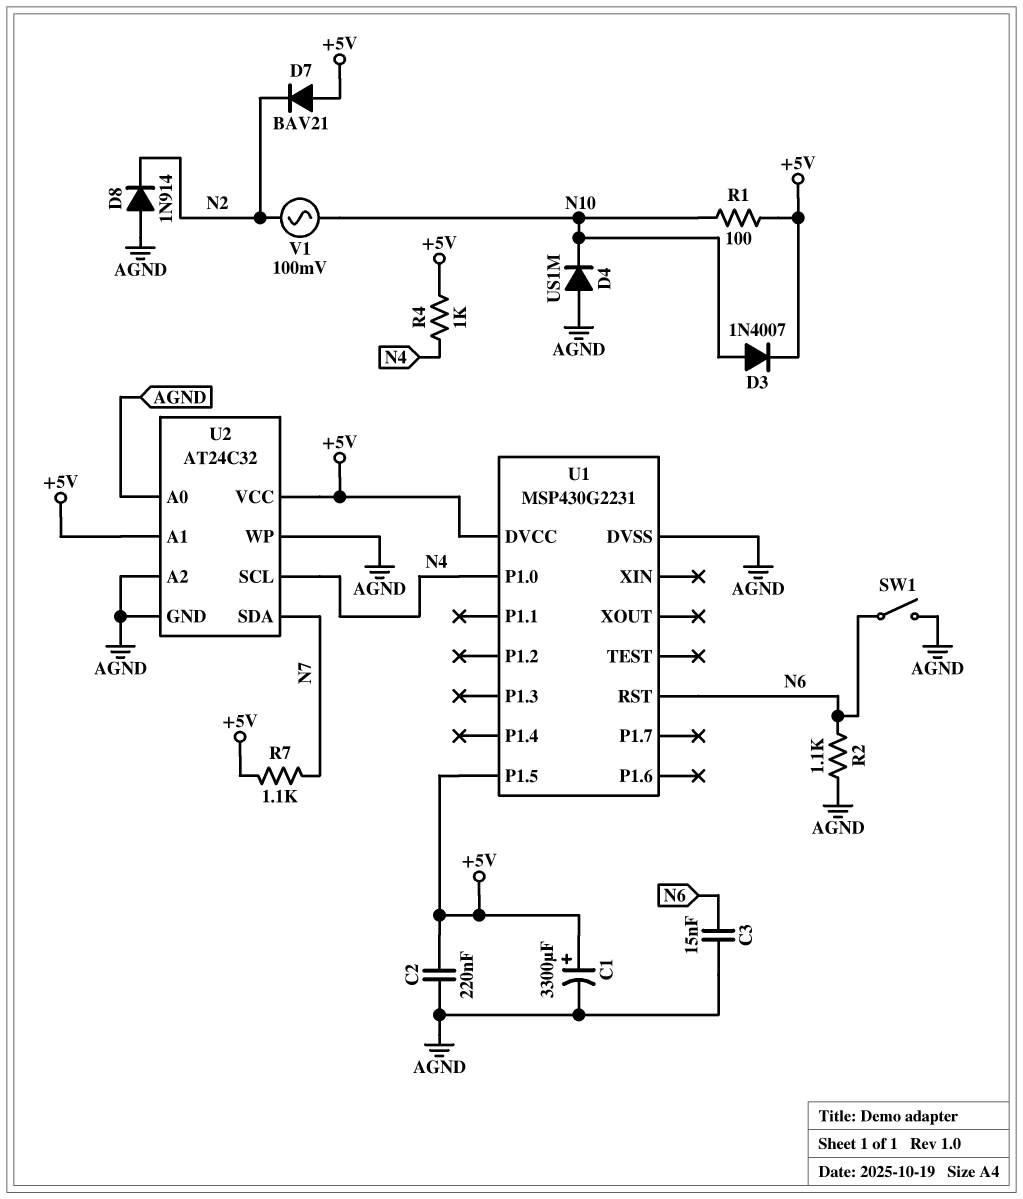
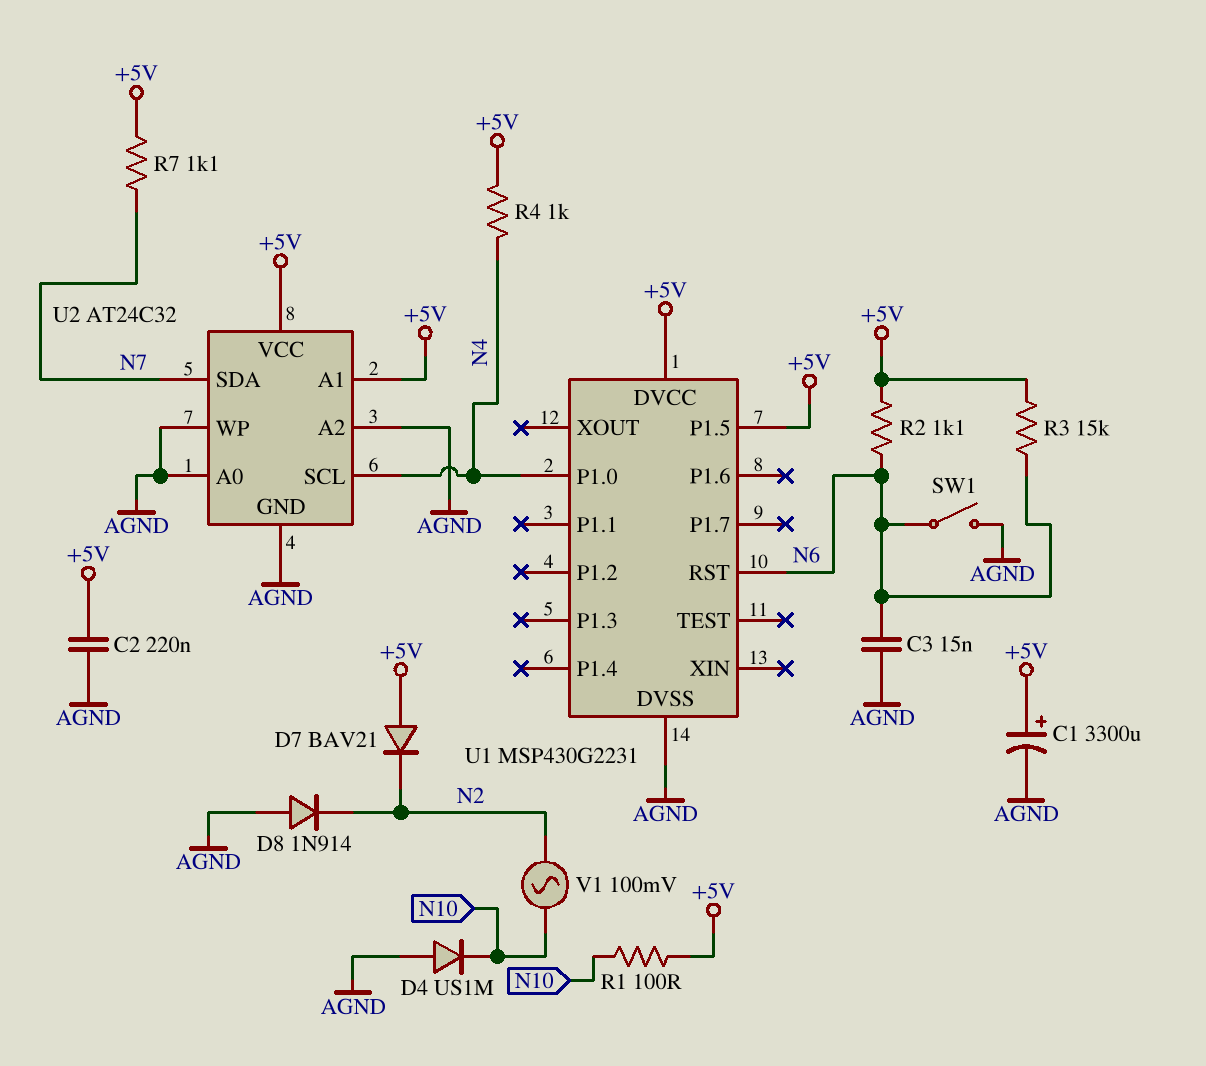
D3: diode 1N4007 (A N10, K +5V) -> none
R2: 1.1k (AGND, N6) -> 1.1k (+5V, N6)
R3: none -> 15k (+5V, N6)

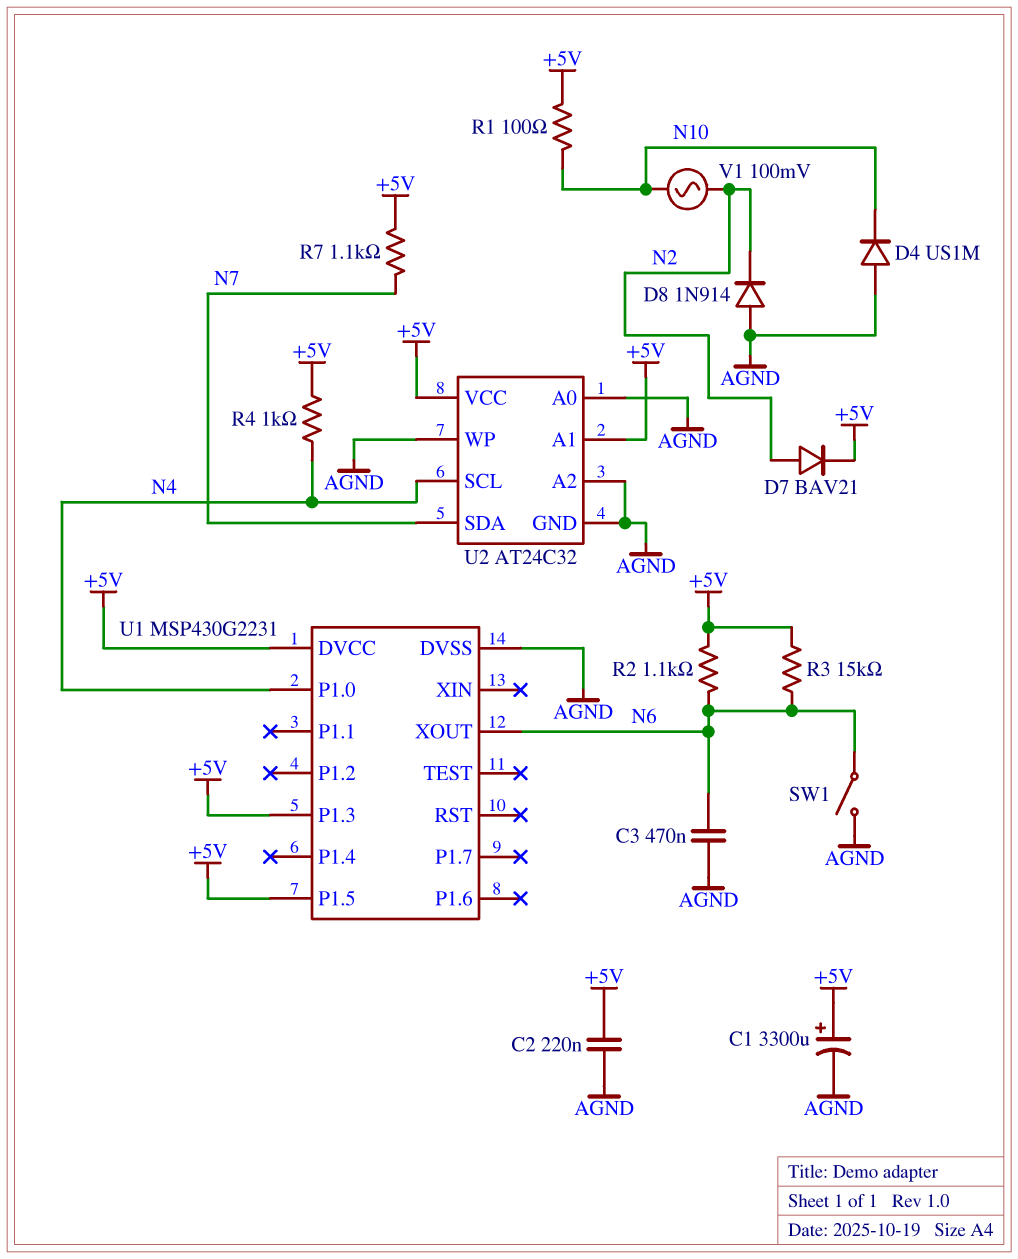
C3: 15nF (AGND, N6) -> 470nF (AGND, N6)
D7: diode BAV21 (A +5V, K N2) -> diode BAV21 (A N2, K +5V)
U1 pin P1.3: none -> +5V
U1 pin RST: N6 -> none
U1 pin XOUT: none -> N6

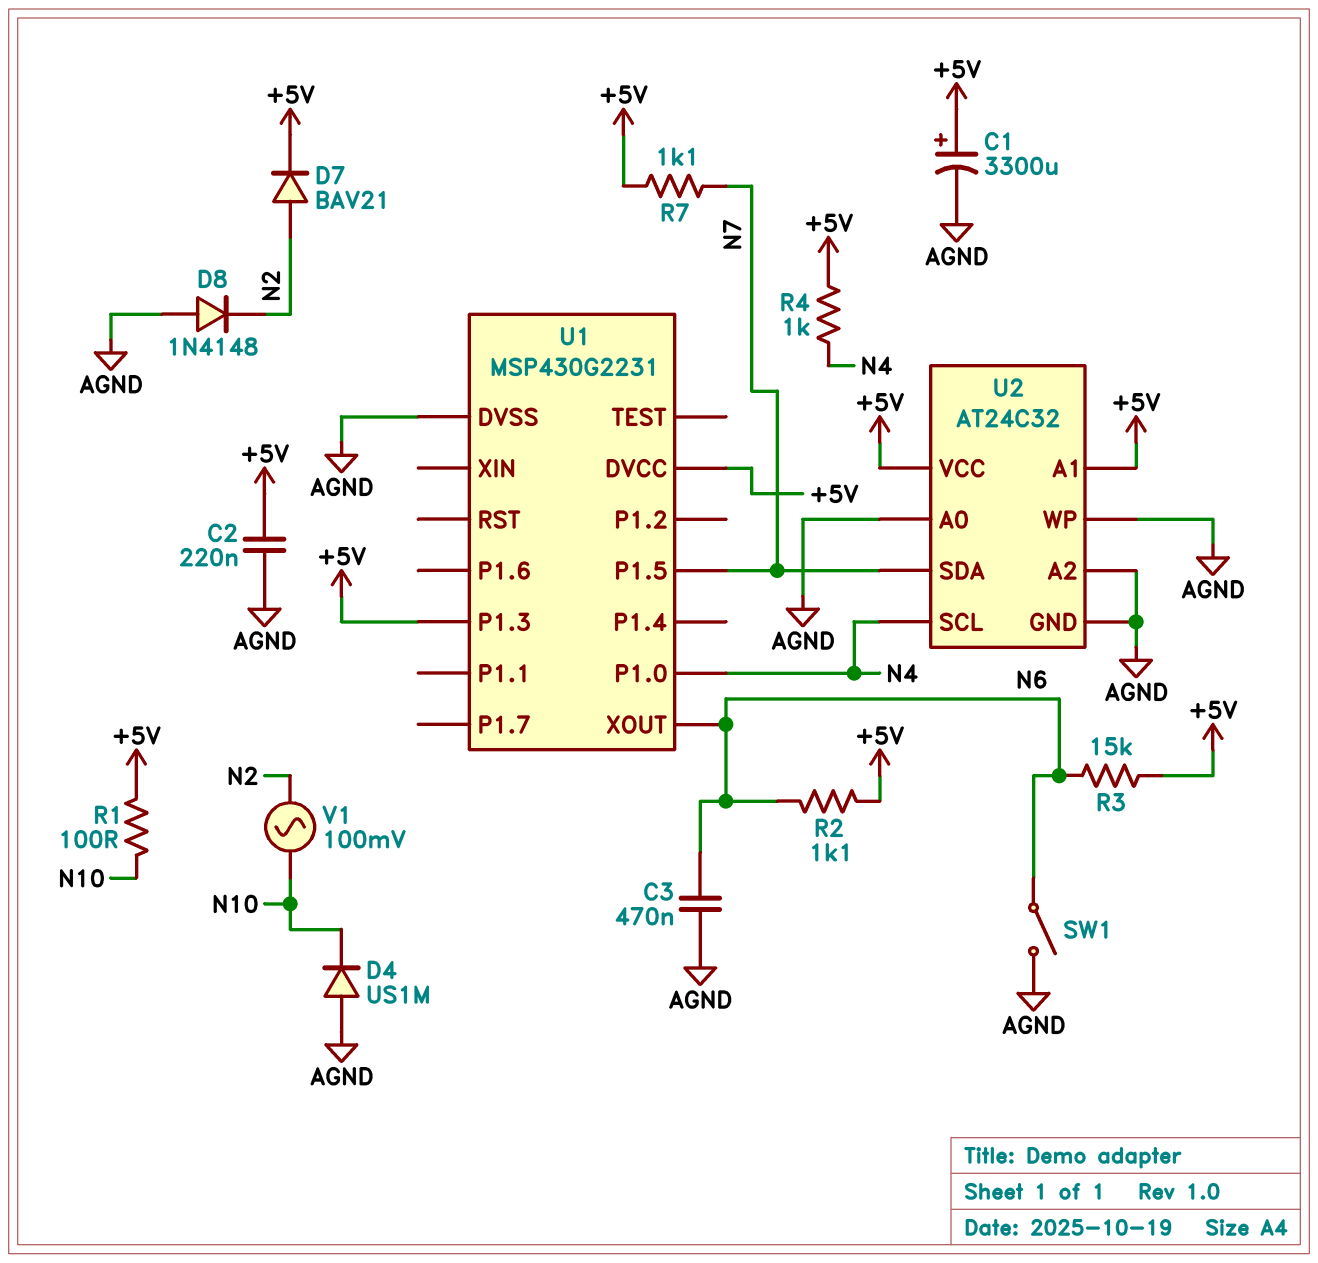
D8: diode 1N914 (A AGND, K N2) -> diode 1N4148 (A AGND, K N2)
U1 pin P1.5: +5V -> N7

